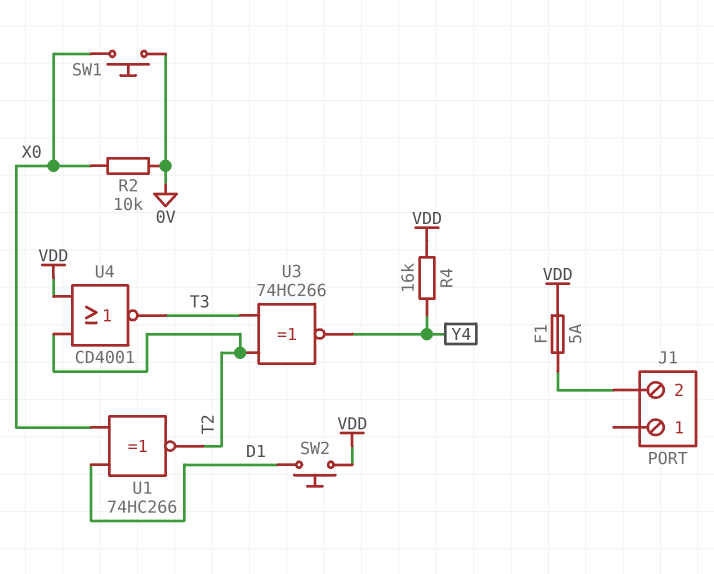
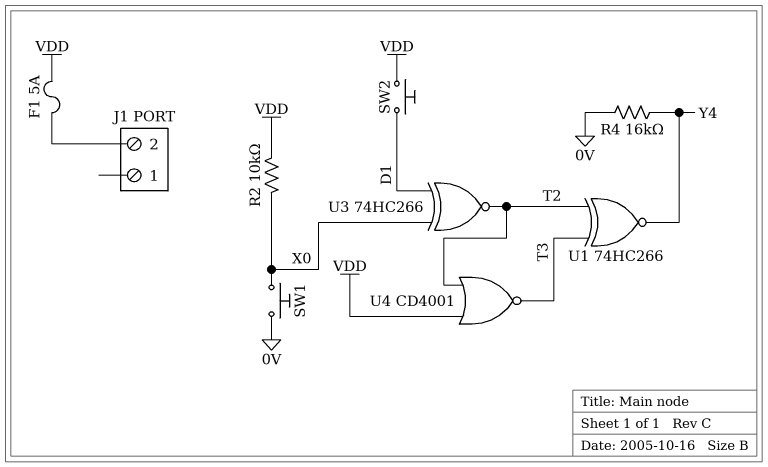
R2: 10k (0V, X0) -> 10k (VDD, X0)
R4: 16k (VDD, Y4) -> 16k (0V, Y4)
U1: XNOR 74HC266 (in D1, in X0, out T2) -> XNOR 74HC266 (in T2, in T3, out Y4)
U3: XNOR 74HC266 (in T2, in T3, out Y4) -> XNOR 74HC266 (in D1, in X0, out T2)

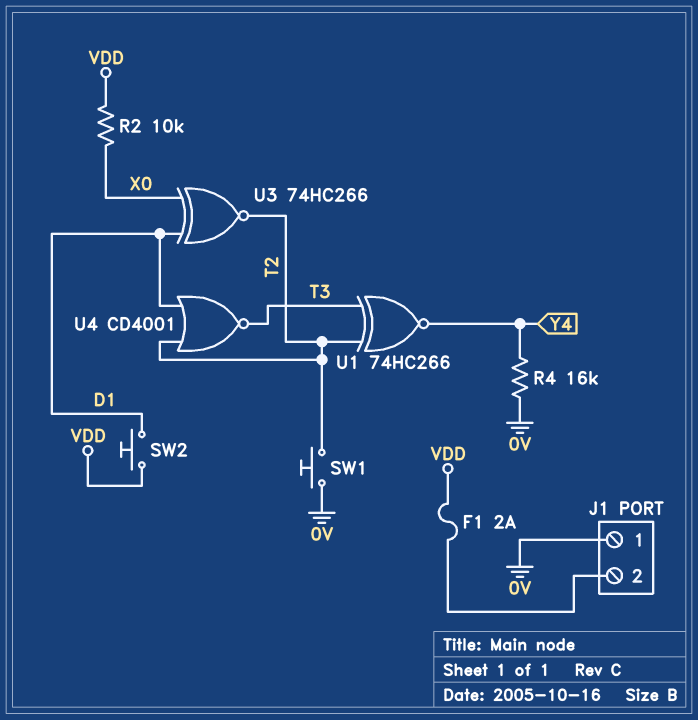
F1: 5A (J1/2, VDD) -> 2A (J1/2, VDD)
J1 pin 1: none -> 0V
SW1: button (0V, X0) -> button (0V, T2)
U4: NOR CD4001 (in T2, in VDD, out T3) -> NOR CD4001 (in D1, in T2, out T3)

